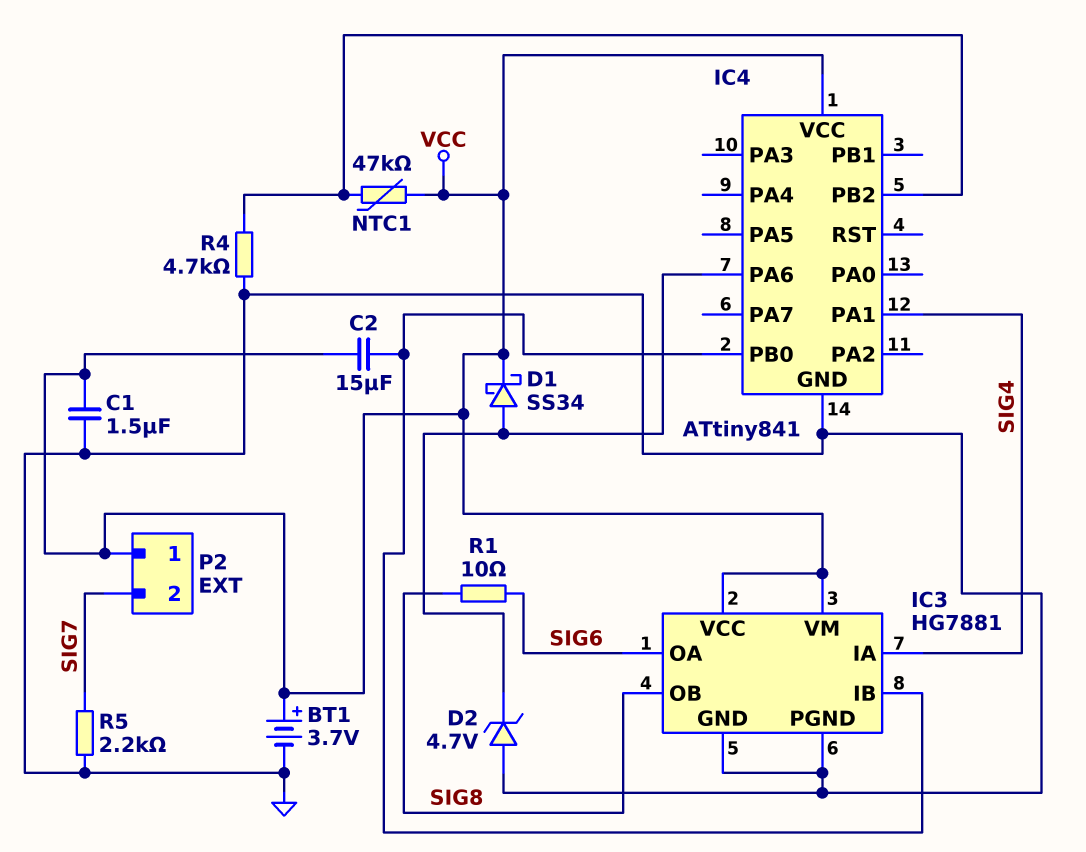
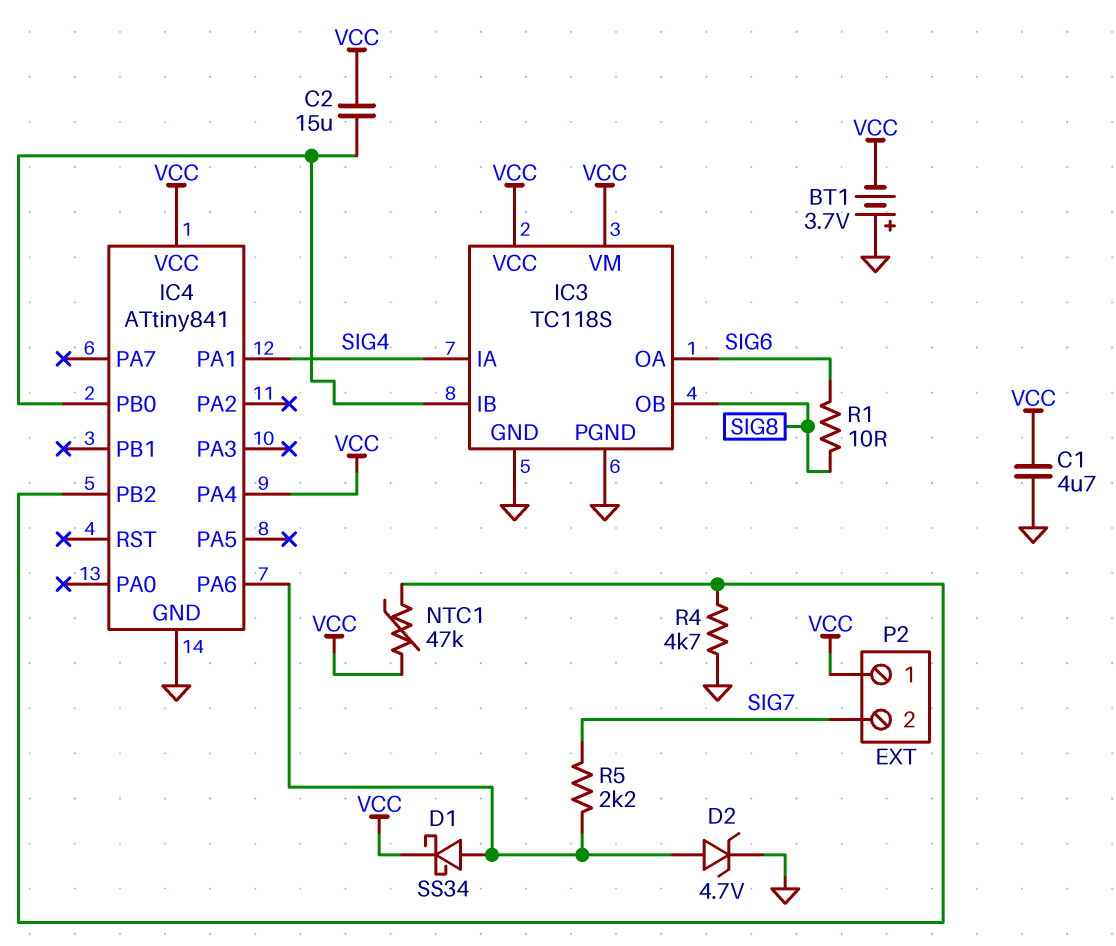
BT1: 3.7V (plus VCC, minus GND) -> 3.7V (plus GND, minus VCC)
C1: 1.5uF (GND, VCC) -> 4.7uF (GND, VCC)
D2: zener 4.7V (A GND, K IC4/PA6) -> zener 4.7V (A IC4/PA6, K GND)
IC3: HG7881 -> TC118S
IC4 pin PA4: none -> VCC
R5: 2.2k (GND, SIG7) -> 2.2k (IC4/PA6, SIG7)

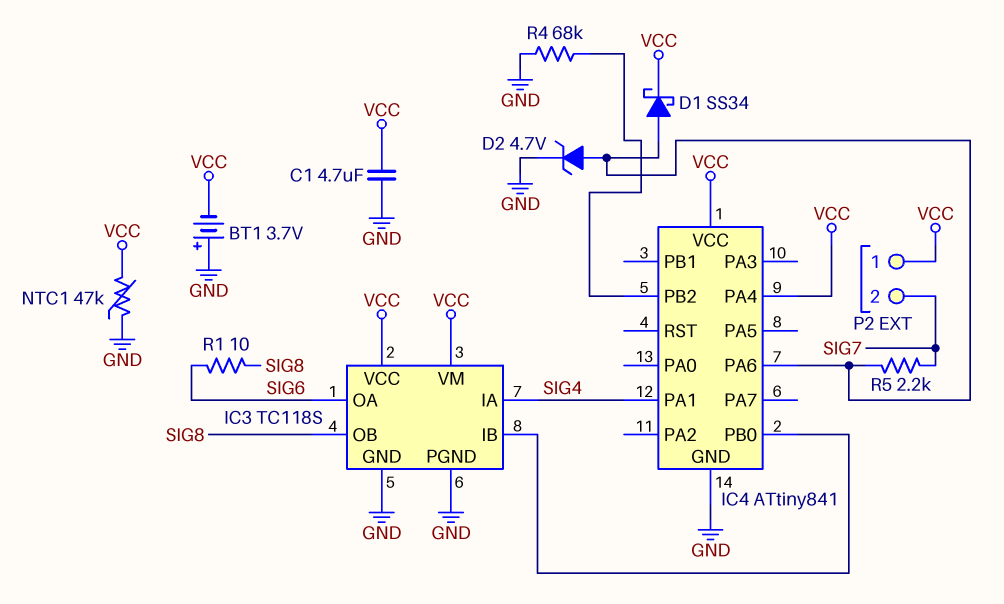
C2: 15uF (IC3/IB, VCC) -> none
NTC1: 47k (IC4/PB2, VCC) -> 47k (GND, VCC)
R4: 4.7k (GND, IC4/PB2) -> 68k (GND, IC4/PB2)

